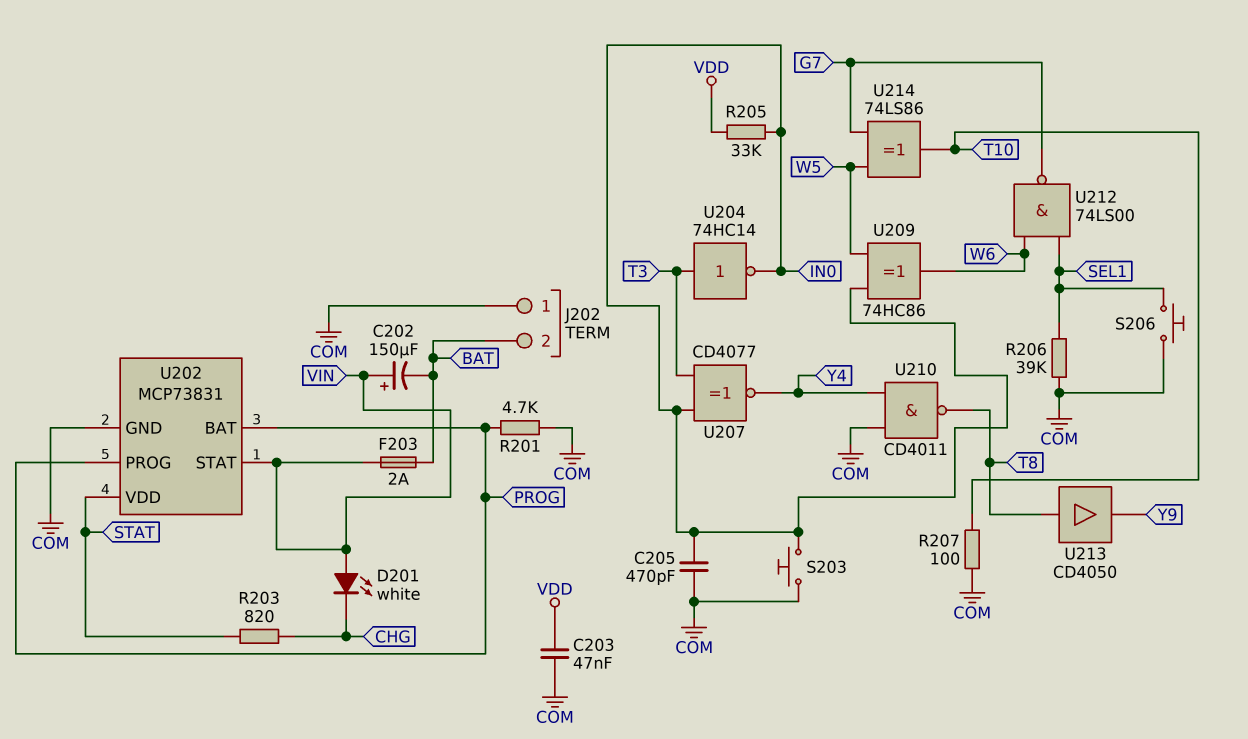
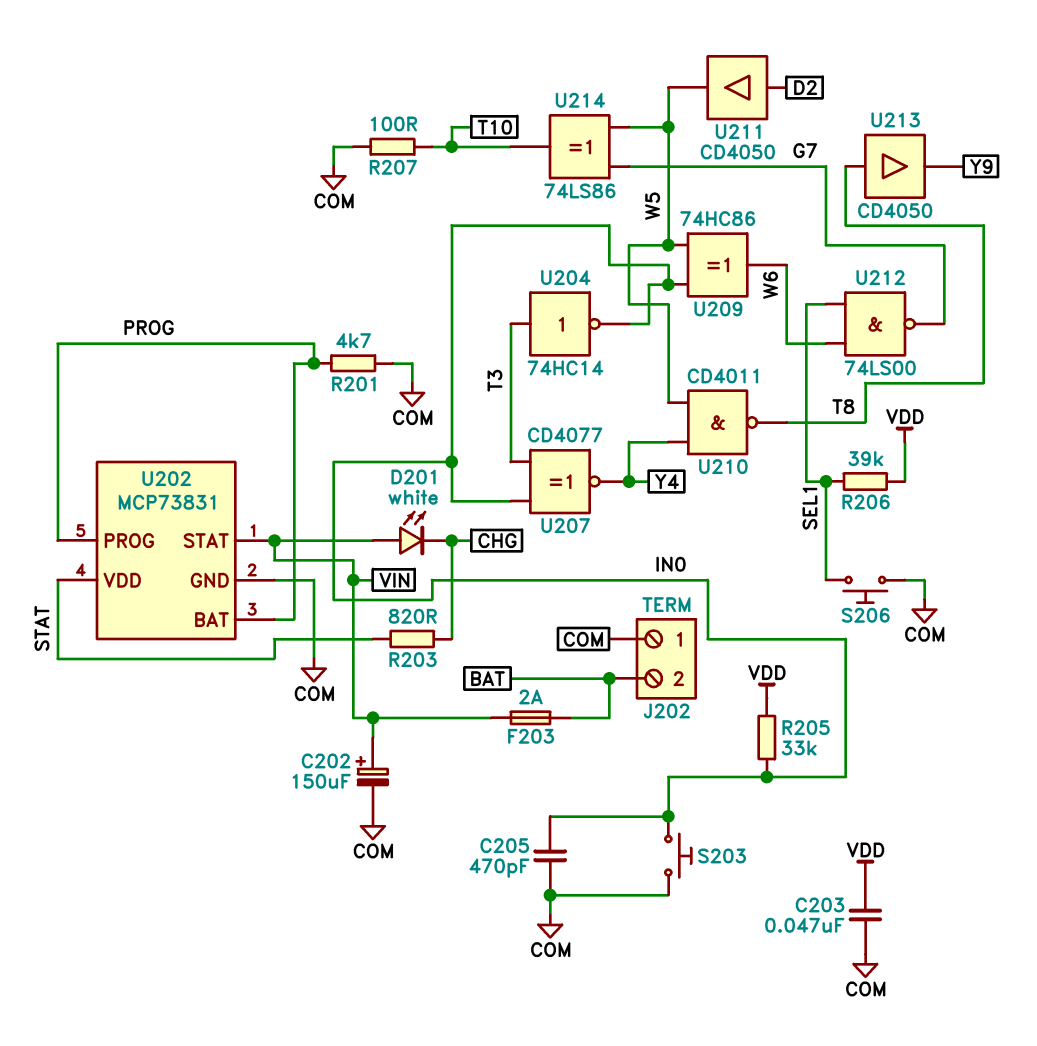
C202: 150uF (plus VIN, minus BAT) -> 150uF (plus VIN, minus COM)
R206: 39k (COM, SEL1) -> 39k (SEL1, VDD)
U210: NAND CD4011 (in COM, in Y4, out T8) -> NAND CD4011 (in W5, in Y4, out T8)
U211: none -> buffer CD4050 (in D2, out W5)

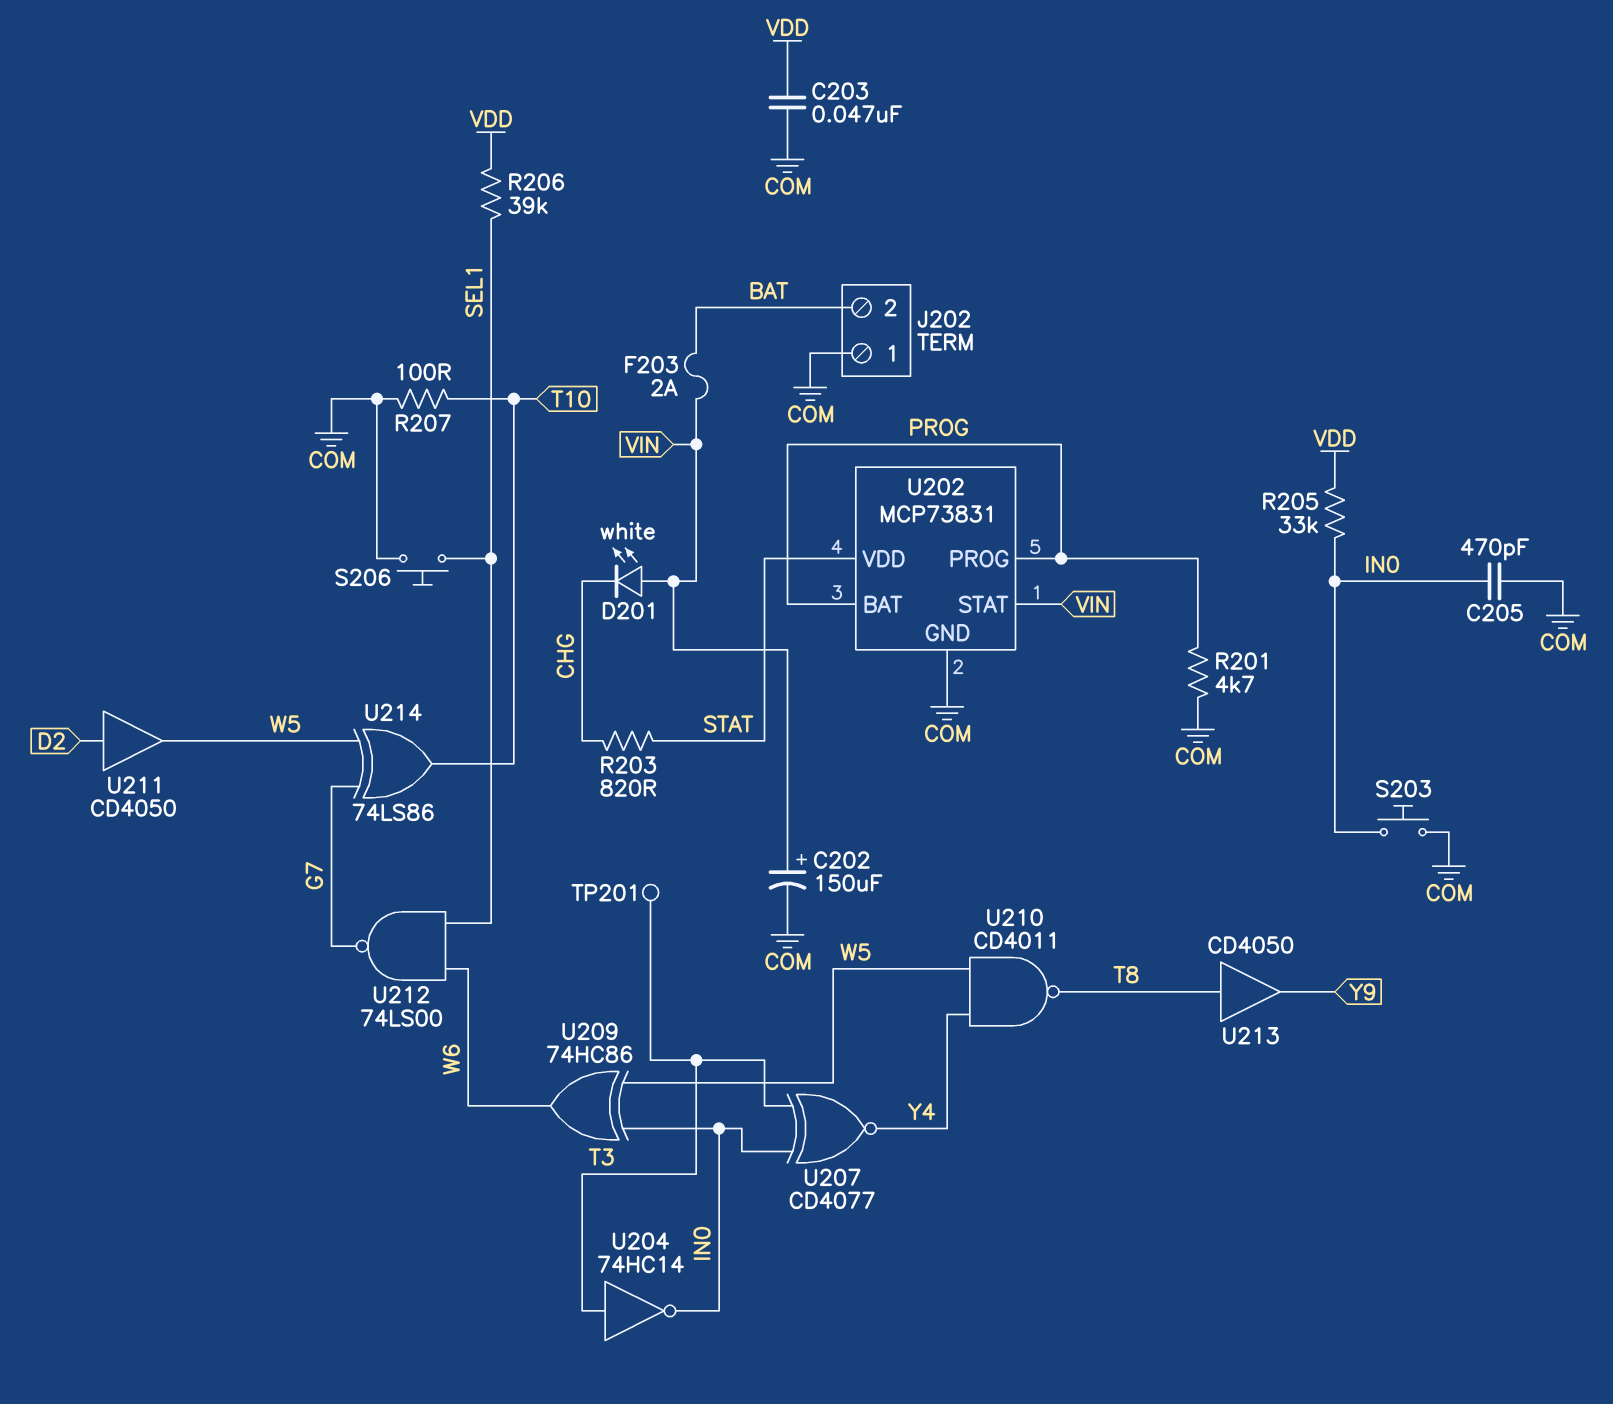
TP201: none -> test point (T3)

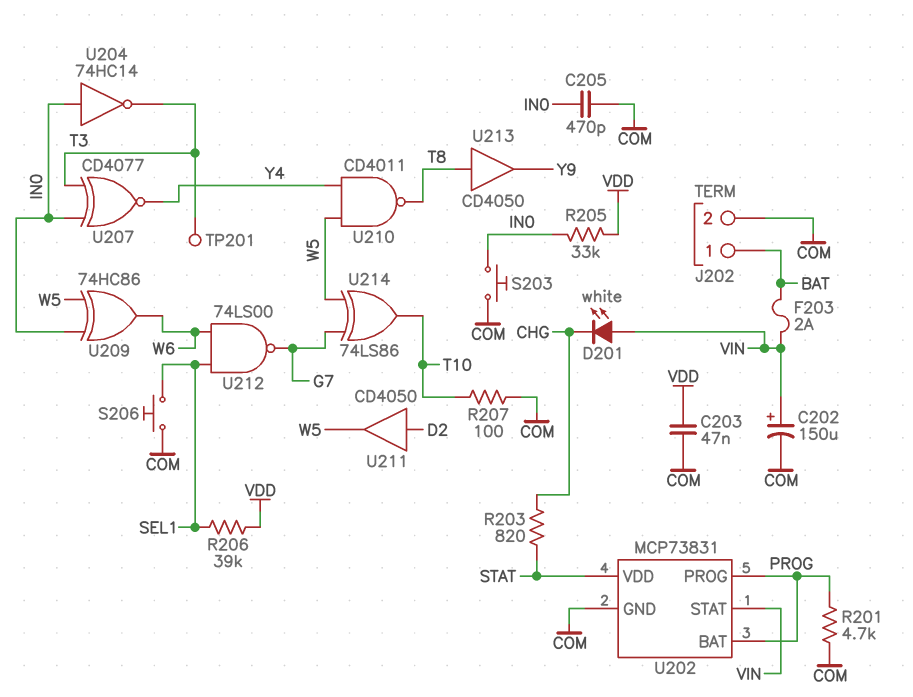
J202 pin 1: COM -> BAT
J202 pin 2: BAT -> COM
U204: NOT 74HC14 (in T3, out IN0) -> NOT 74HC14 (in IN0, out T3)

